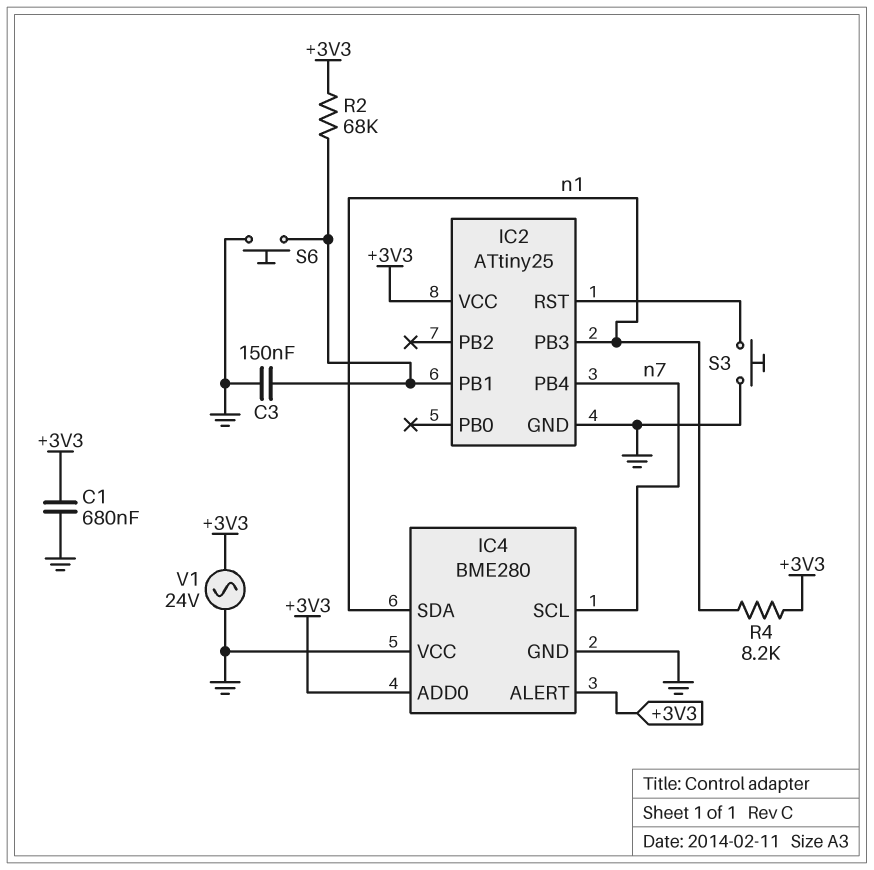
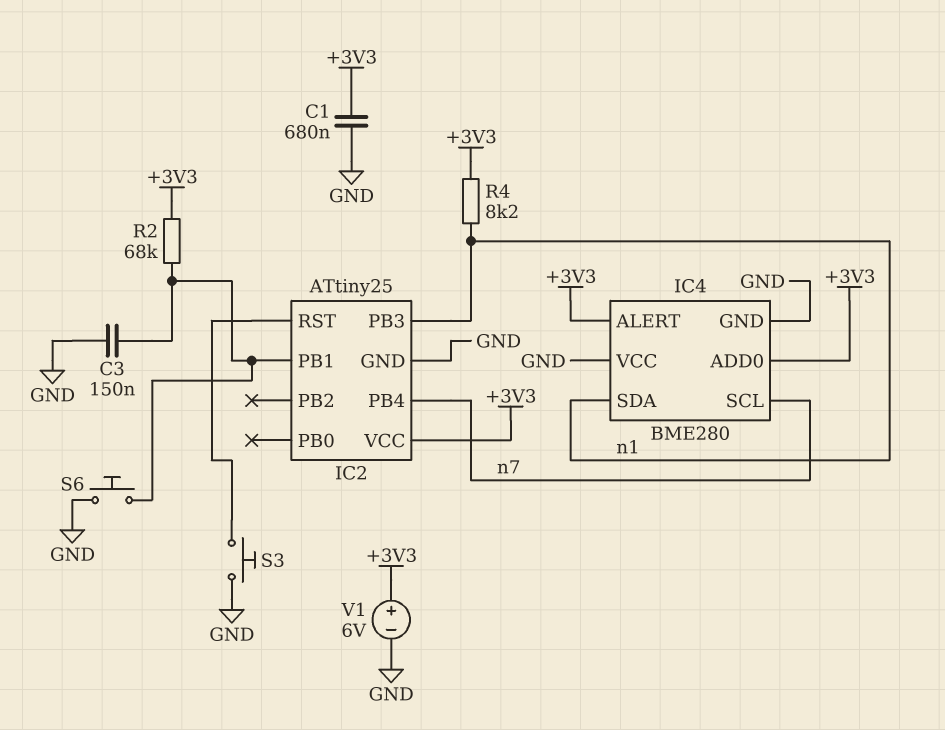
V1: AC 24V (+3V3, GND) -> 6V (plus +3V3, minus GND)

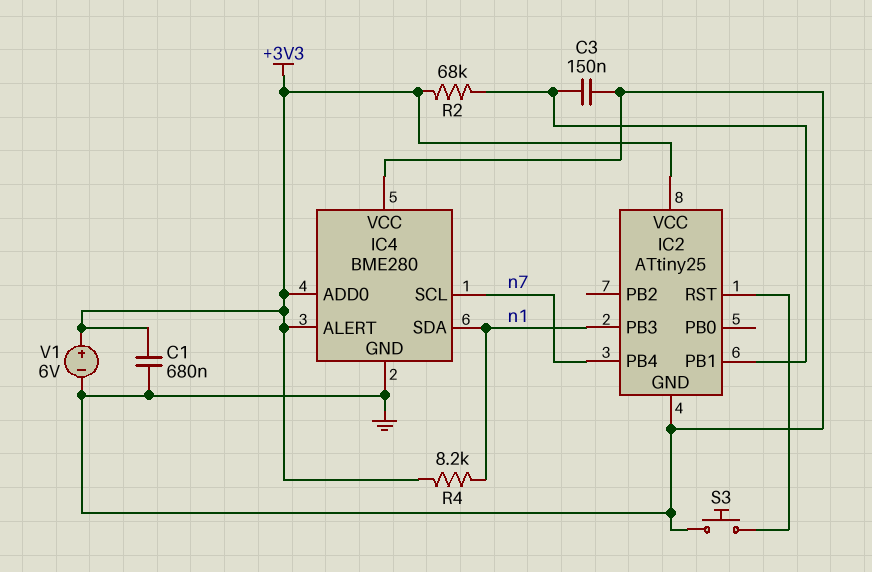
S6: button (GND, IC2/PB1) -> none

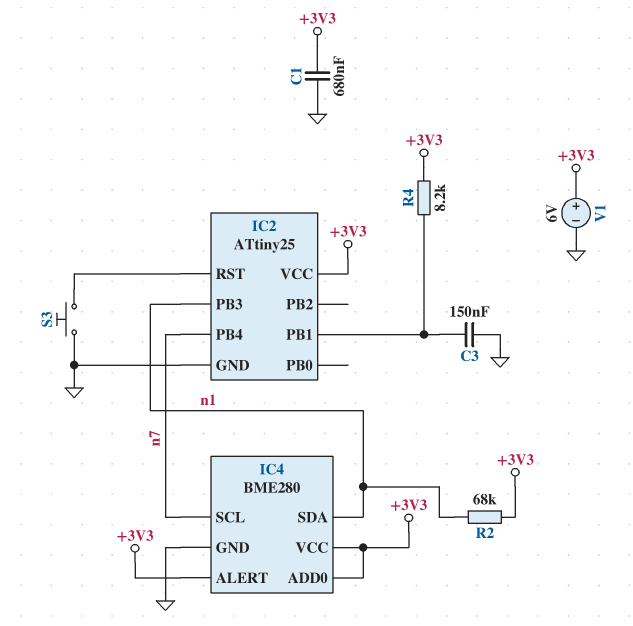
IC4 pin VCC: GND -> +3V3
R2: 68k (+3V3, IC2/PB1) -> 68k (+3V3, n1)
R4: 8.2k (+3V3, n1) -> 8.2k (+3V3, IC2/PB1)

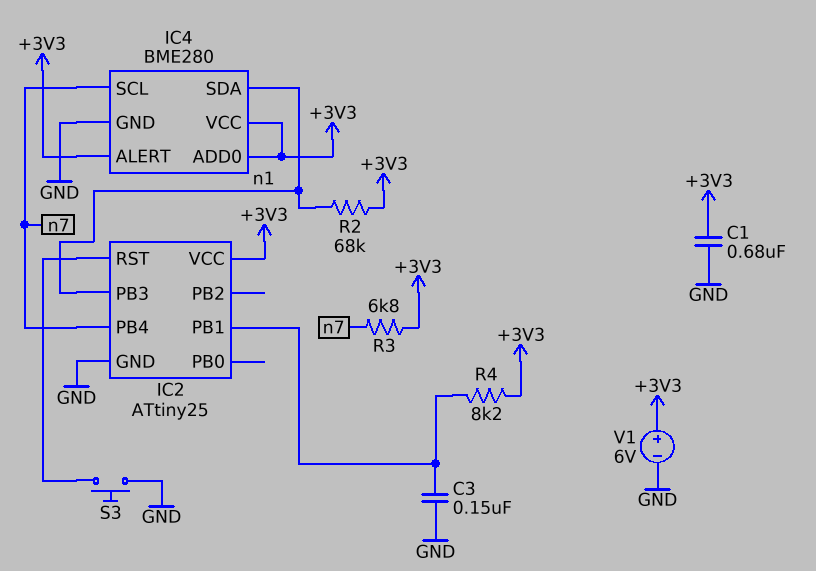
R3: none -> 6.8k (+3V3, n7)

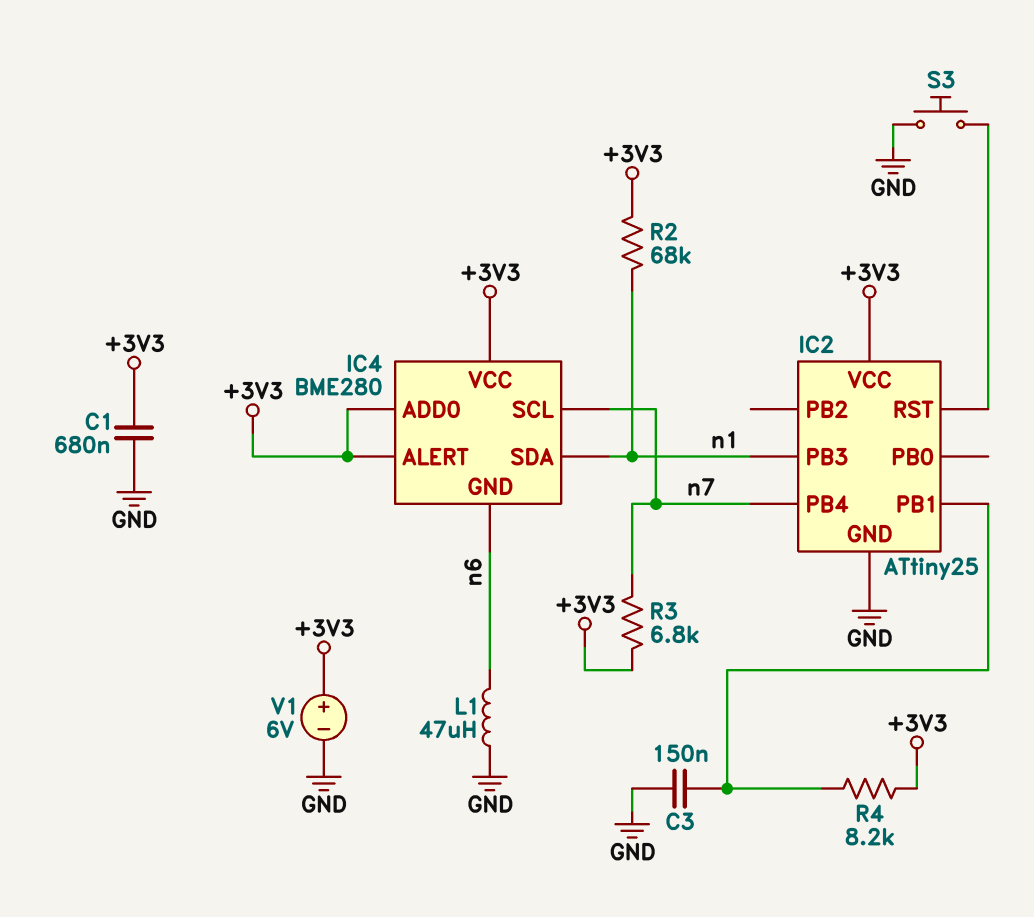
IC4 pin GND: GND -> n6
L1: none -> 47uH (GND, n6)

